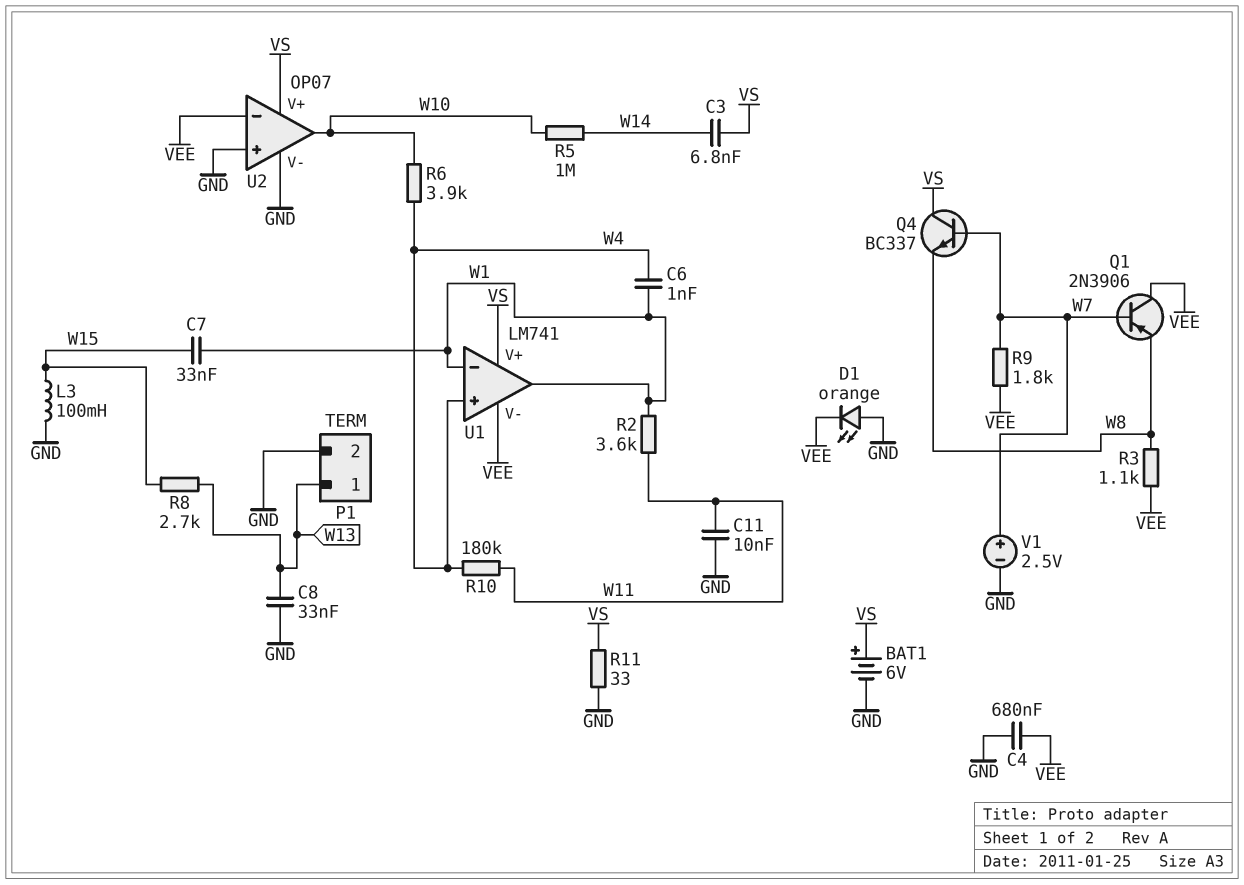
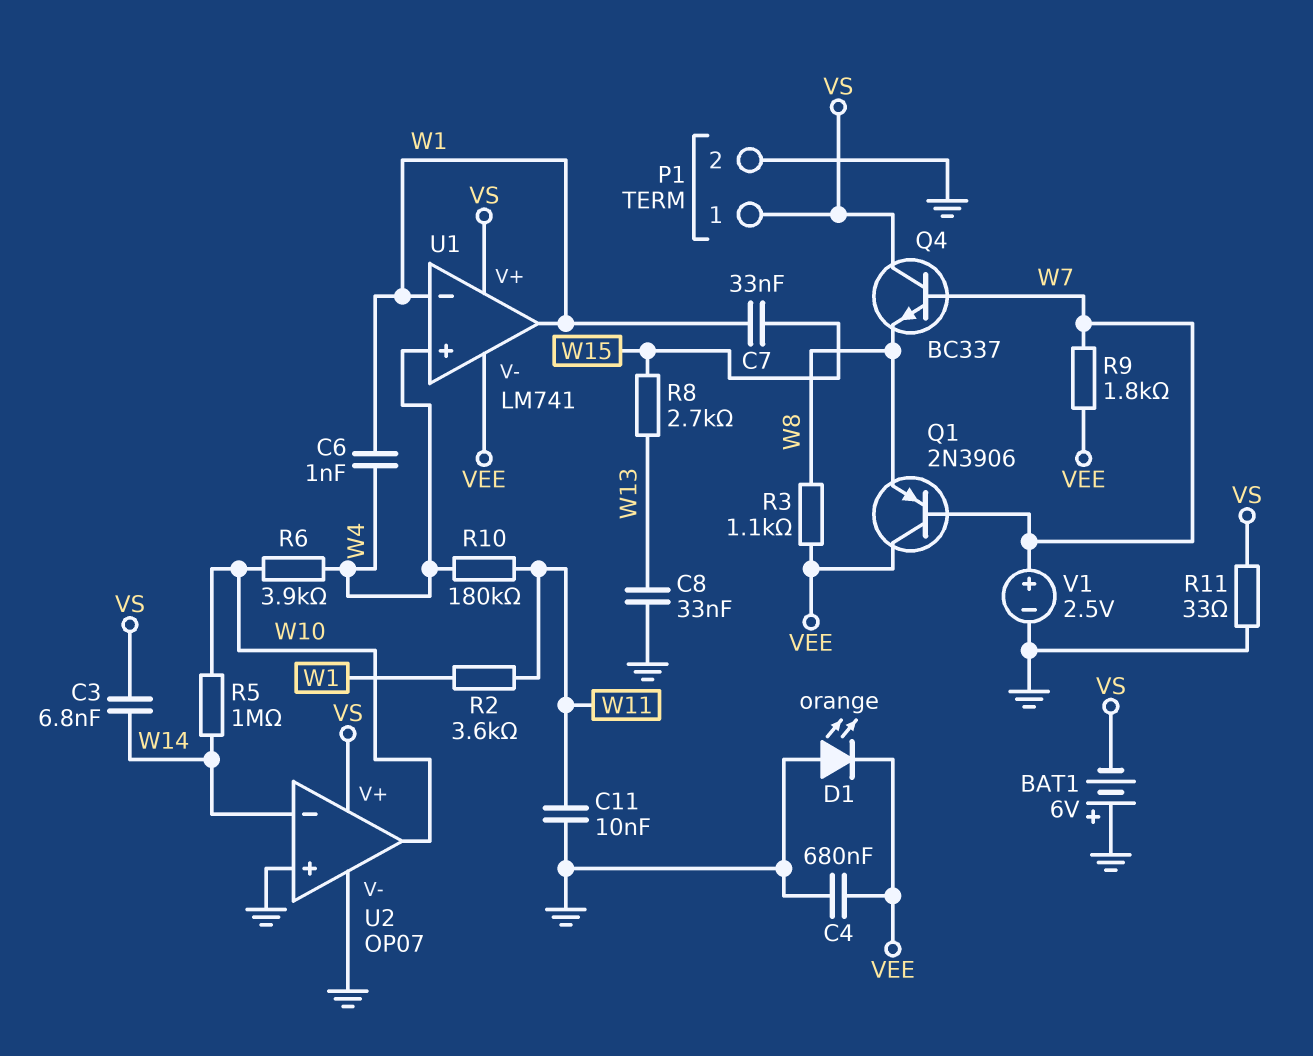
BAT1: 6V (plus VS, minus GND) -> 6V (plus GND, minus VS)
L3: 100mH (GND, W15) -> none
P1 pin 1: W13 -> VS
U2 pin in-: VEE -> W14

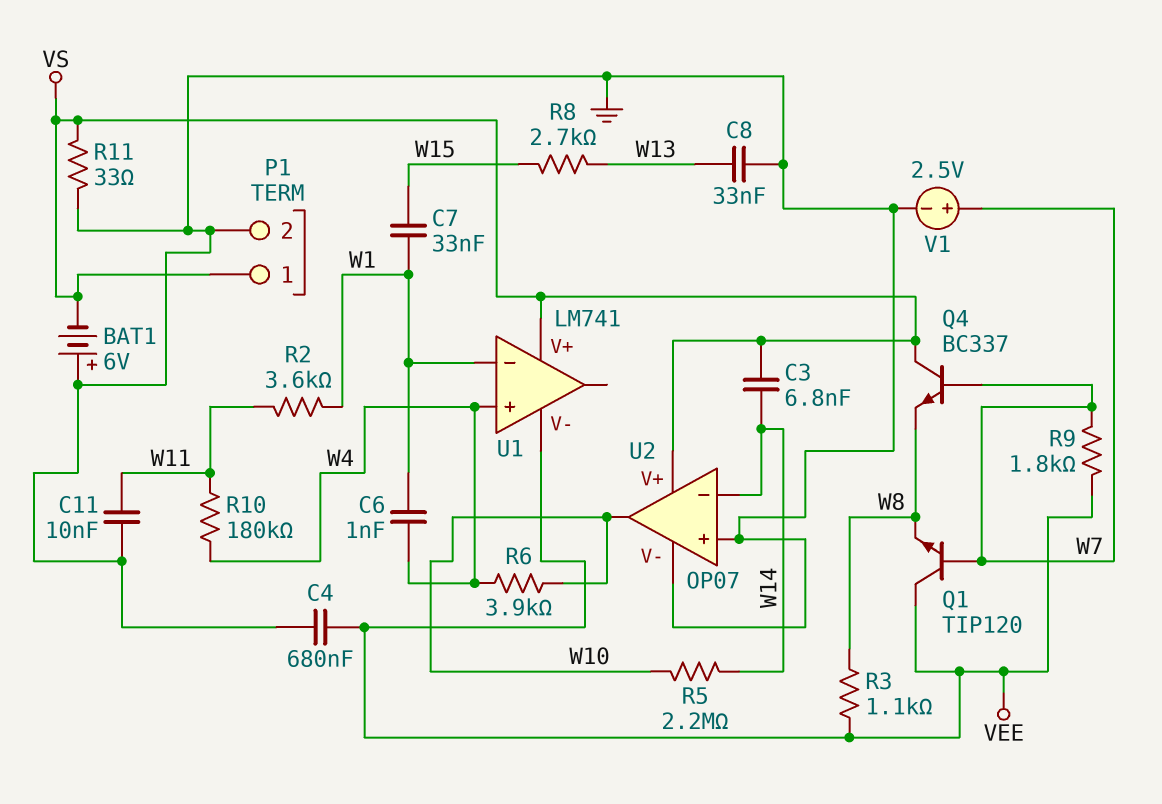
D1: LED orange (A GND, K VEE) -> none
Q1: PNP 2N3906 (B W7, C VEE, E W8) -> NPN TIP120 (B W7, C VEE, E W8)
R5: 1M (W10, W14) -> 2.2M (W10, W14)
U1 pin out: W1 -> none

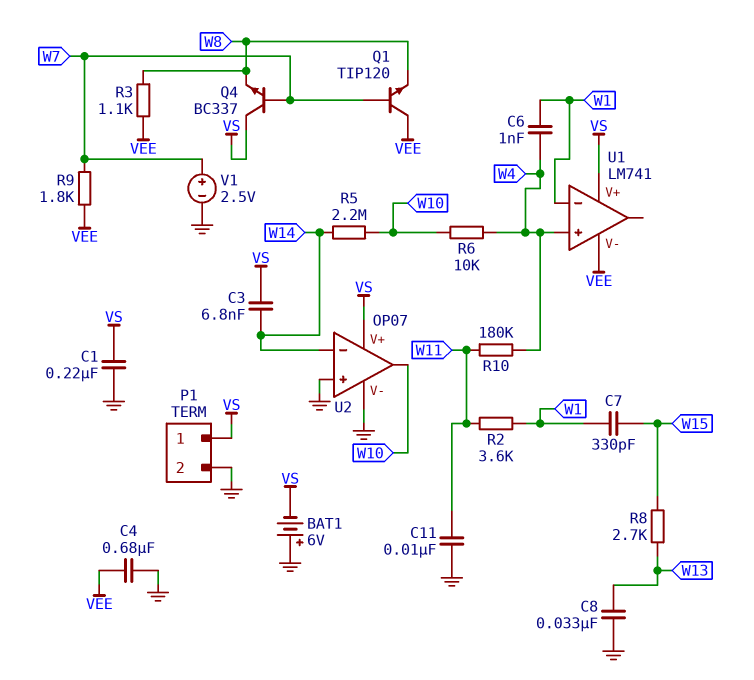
C1: none -> 220nF (GND, VS)
C7: 33nF (W1, W15) -> 330pF (W1, W15)
R6: 3.9k (W4, W10) -> 10k (W4, W10)
R11: 33 (GND, VS) -> none

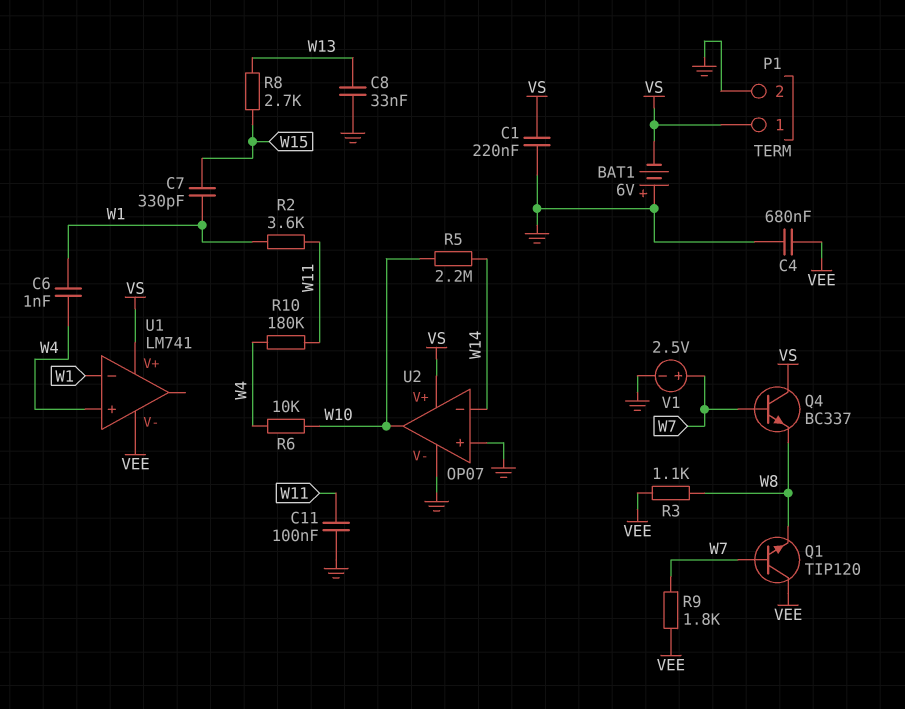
C3: 6.8nF (VS, W14) -> none
C11: 10nF (GND, W11) -> 100nF (GND, W11)

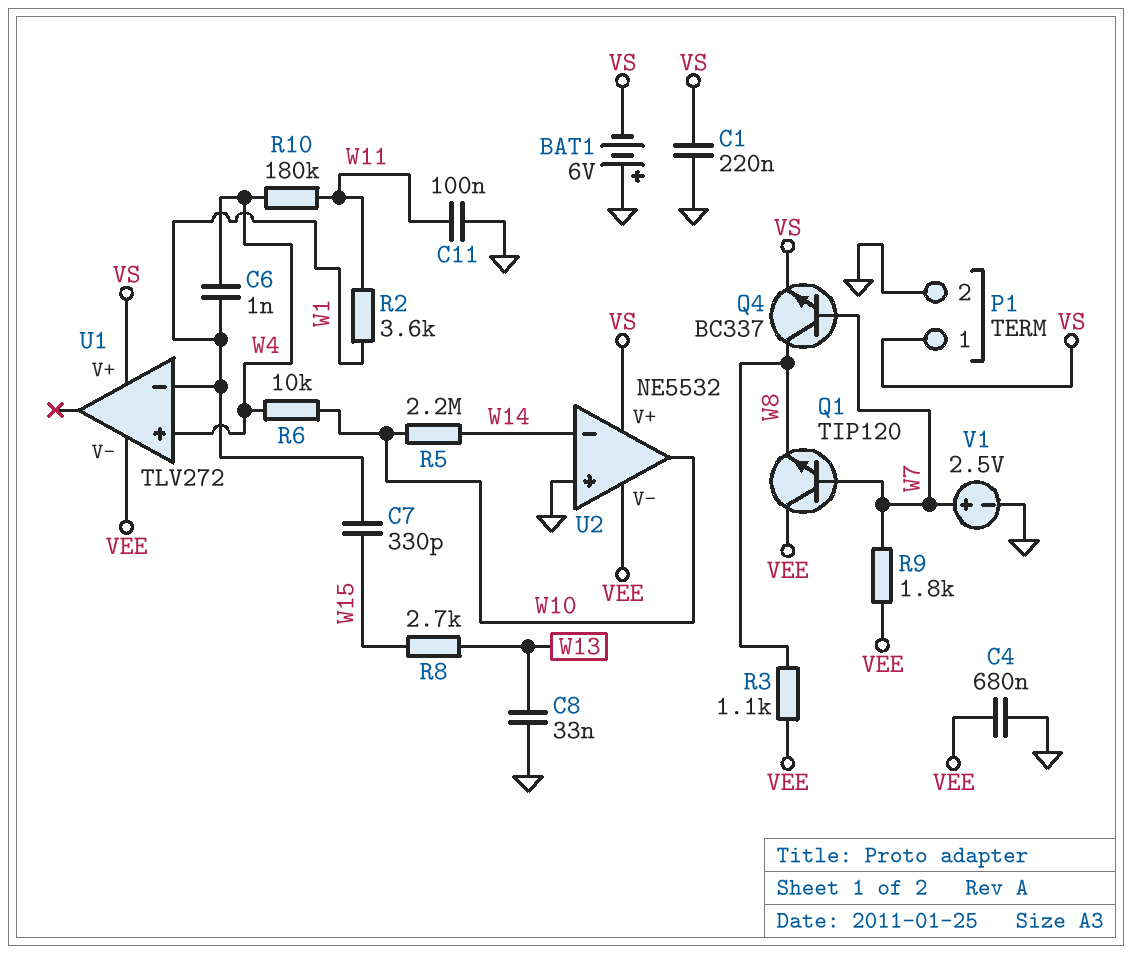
Q4: NPN BC337 (B W7, C VS, E W8) -> NPN BC337 (B W7, C W8, E VS)
U1: LM741 -> TLV272
U2: OP07 -> NE5532
U2 pin V-: GND -> VEE

